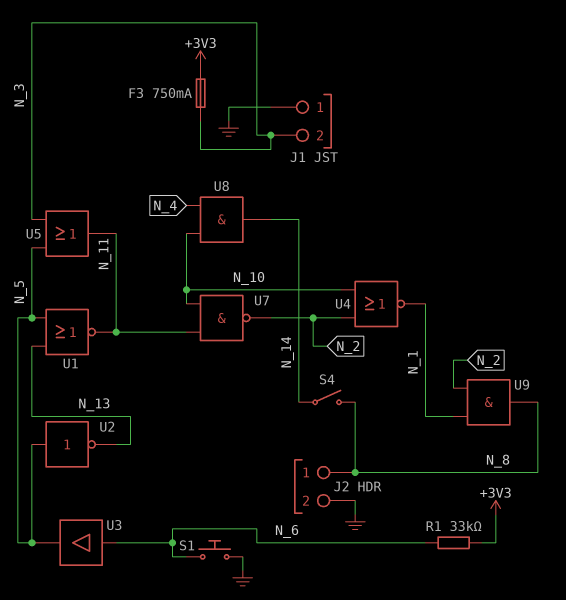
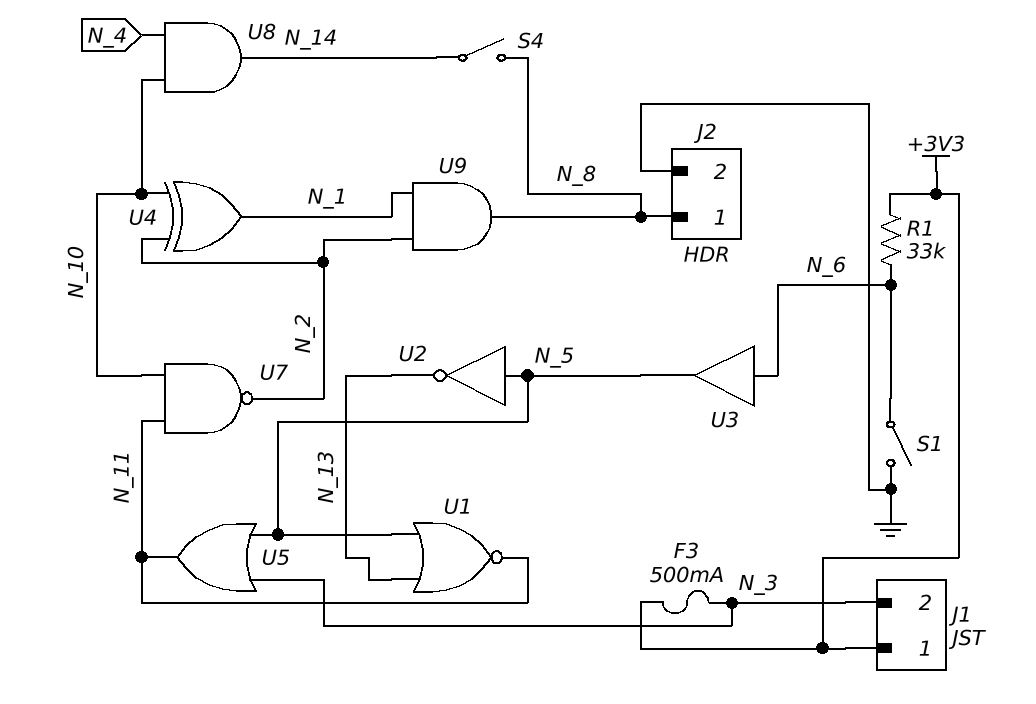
F3: 750mA (+3V3, N_3) -> 500mA (+3V3, N_3)
J1 pin 1: GND -> +3V3
S1: button (GND, N_6) -> switch (GND, N_6)
U4: NOR (in N_2, in N_10, out N_1) -> XOR (in N_2, in N_10, out N_1)

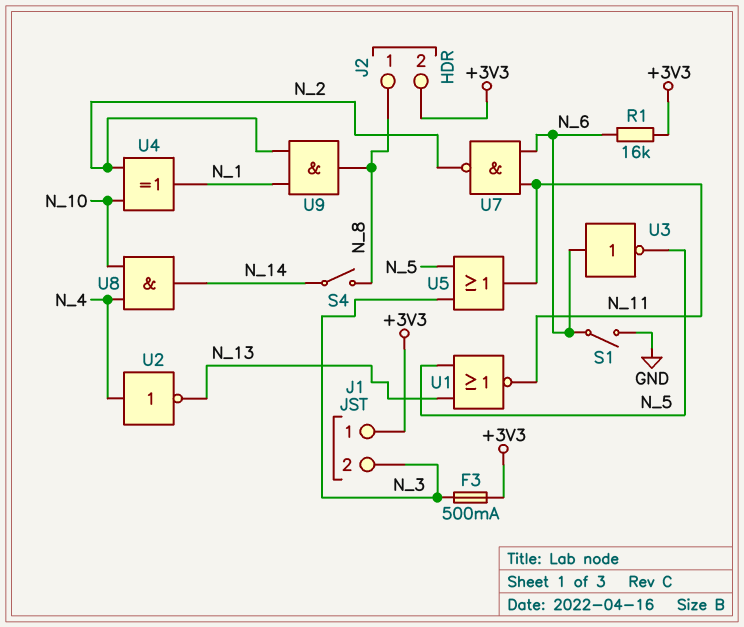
J2 pin 2: GND -> +3V3
R1: 33k (+3V3, N_6) -> 16k (+3V3, N_6)
U2: NOT (in N_5, out N_13) -> NOT (in N_4, out N_13)
U3: buffer (in N_6, out N_5) -> NOT (in N_6, out N_5)
U7: NAND (in N_10, in N_11, out N_2) -> NAND (in N_6, in N_11, out N_2)

